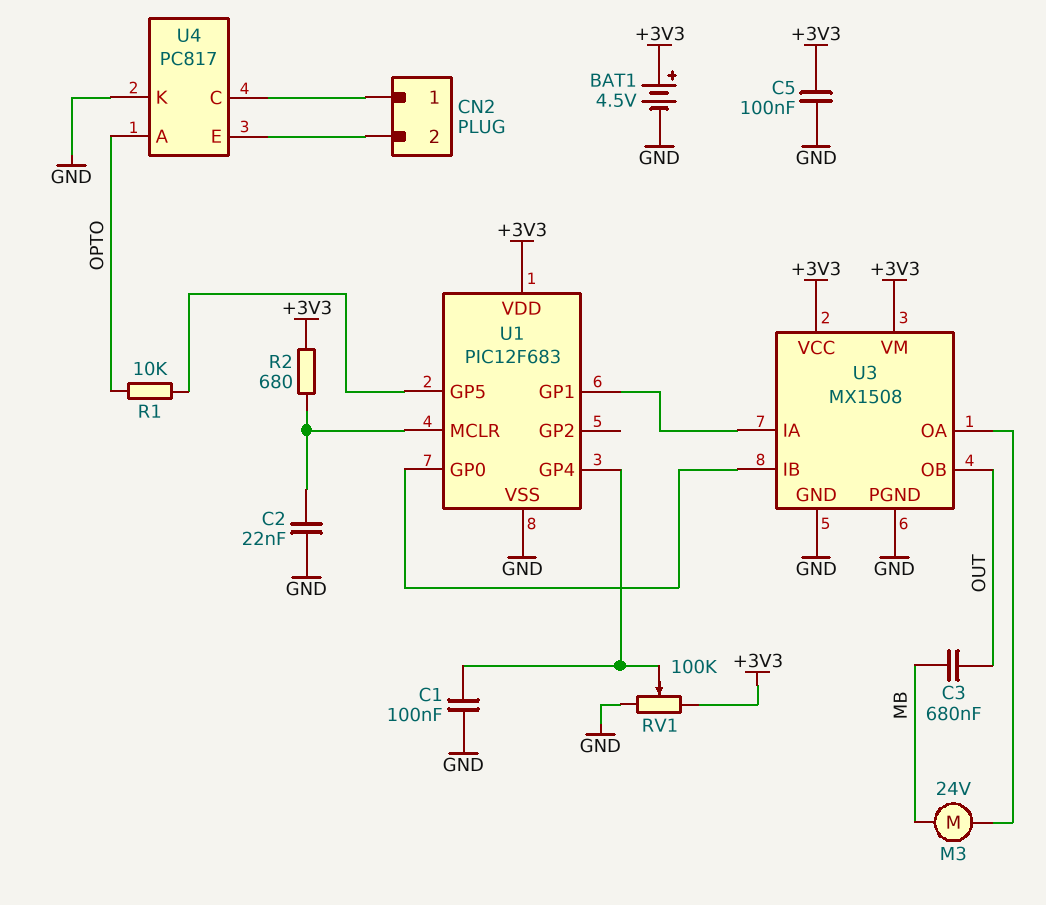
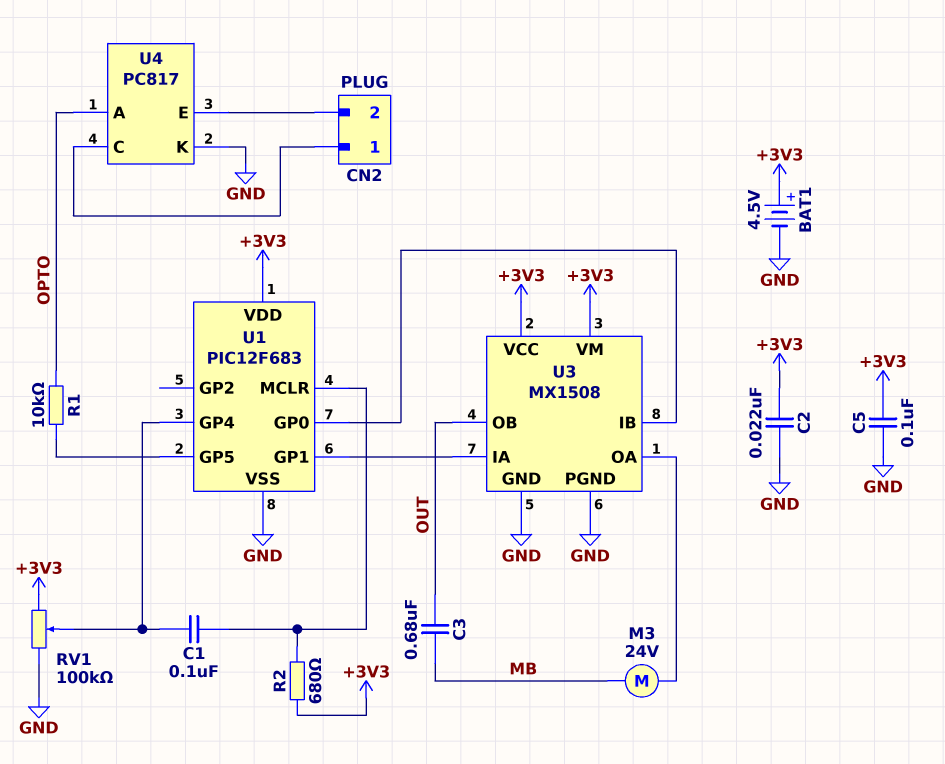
C1: 100nF (GND, U1/GP4) -> 100nF (U1/GP4, U1/MCLR)
C2: 22nF (GND, U1/MCLR) -> 22nF (+3V3, GND)

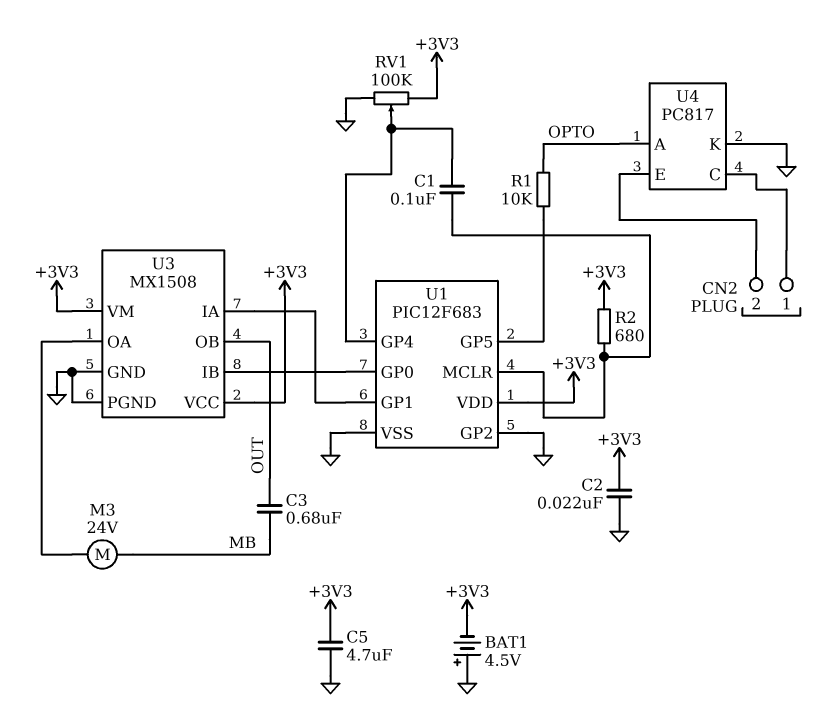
BAT1: 4.5V (plus +3V3, minus GND) -> 4.5V (plus GND, minus +3V3)
C5: 100nF (+3V3, GND) -> 4.7uF (+3V3, GND)
U1 pin GP2: none -> GND

